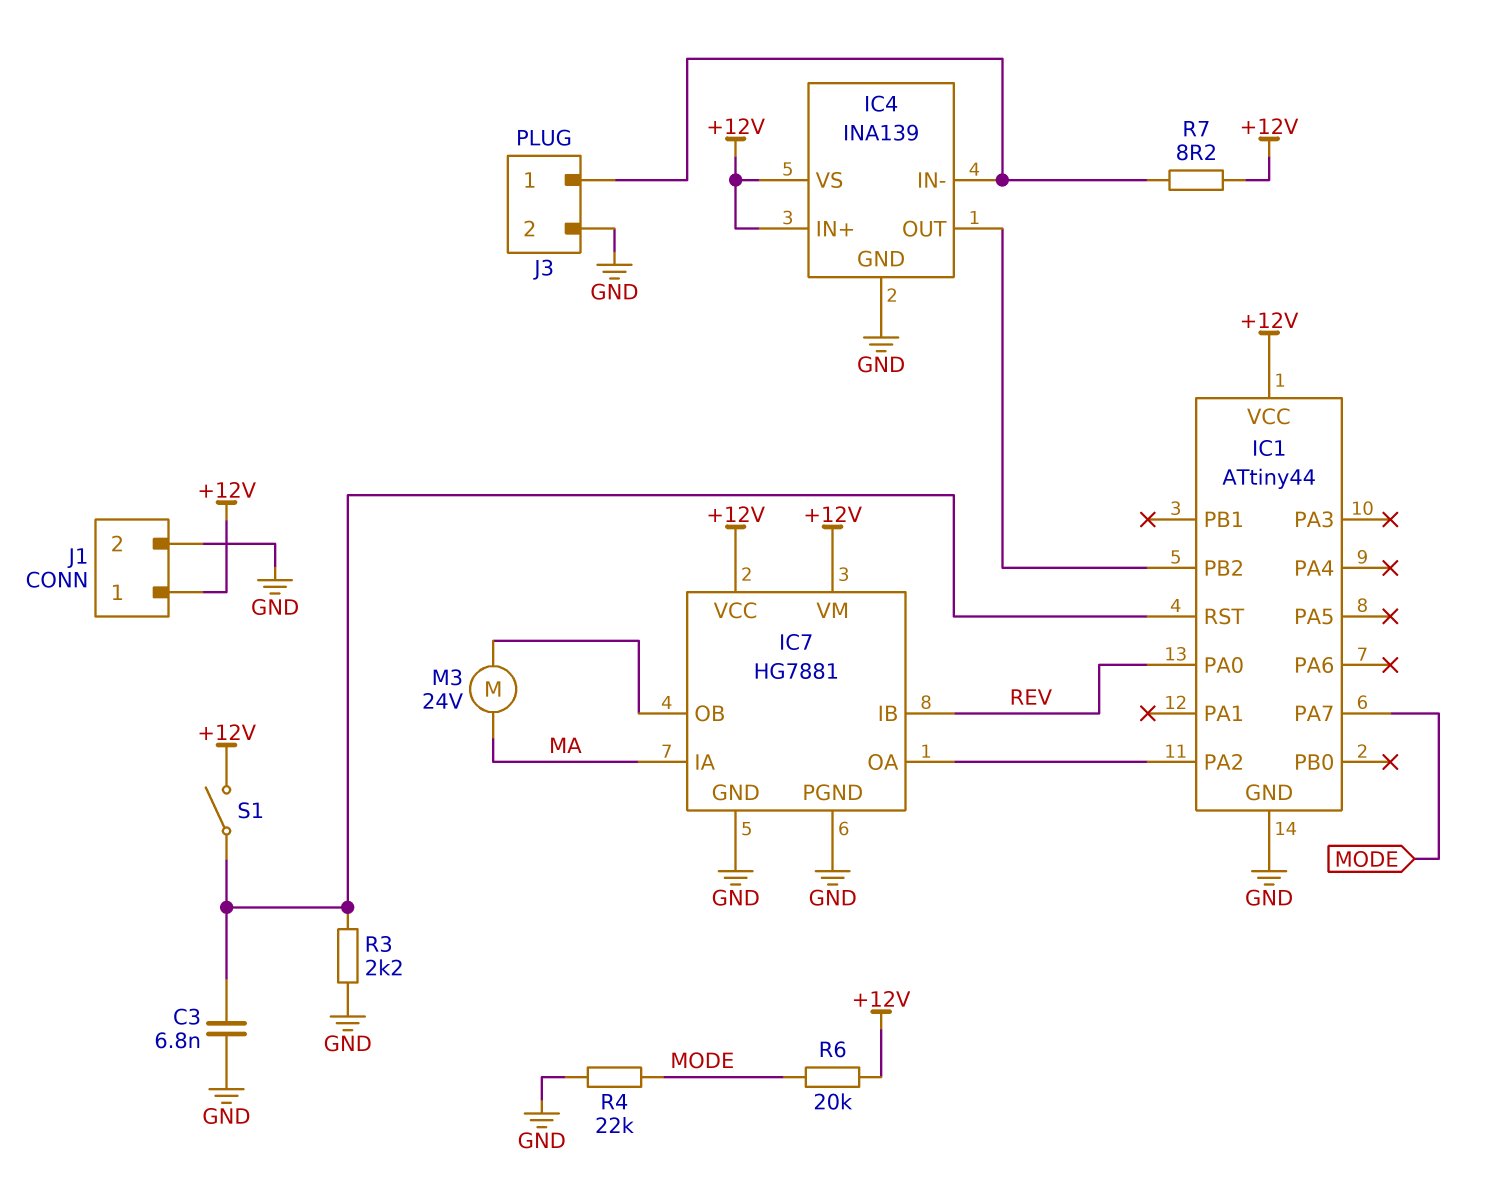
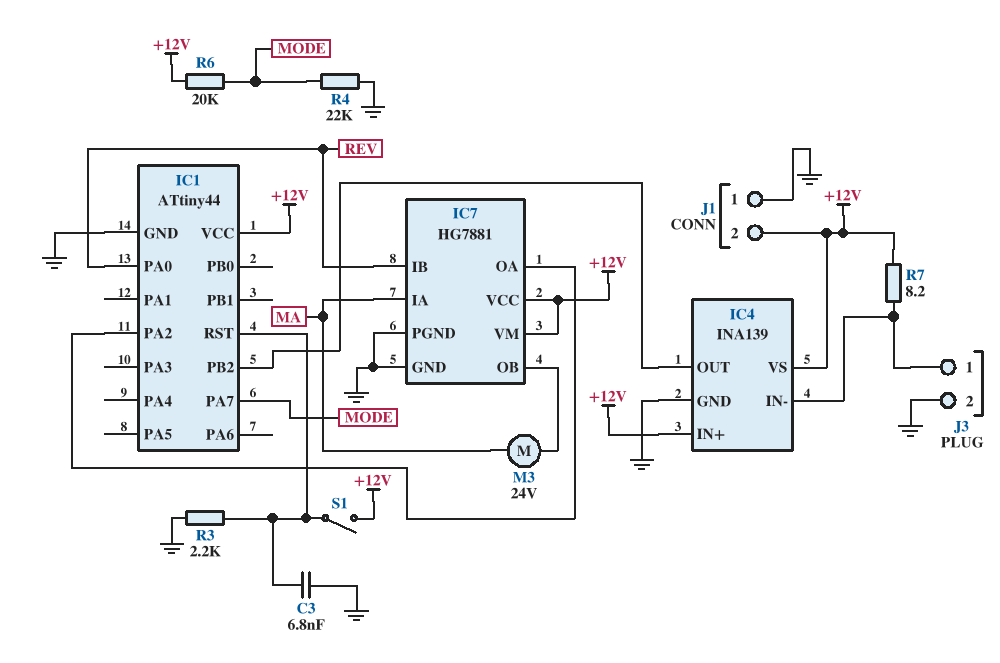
J1 pin 1: +12V -> GND
J1 pin 2: GND -> +12V

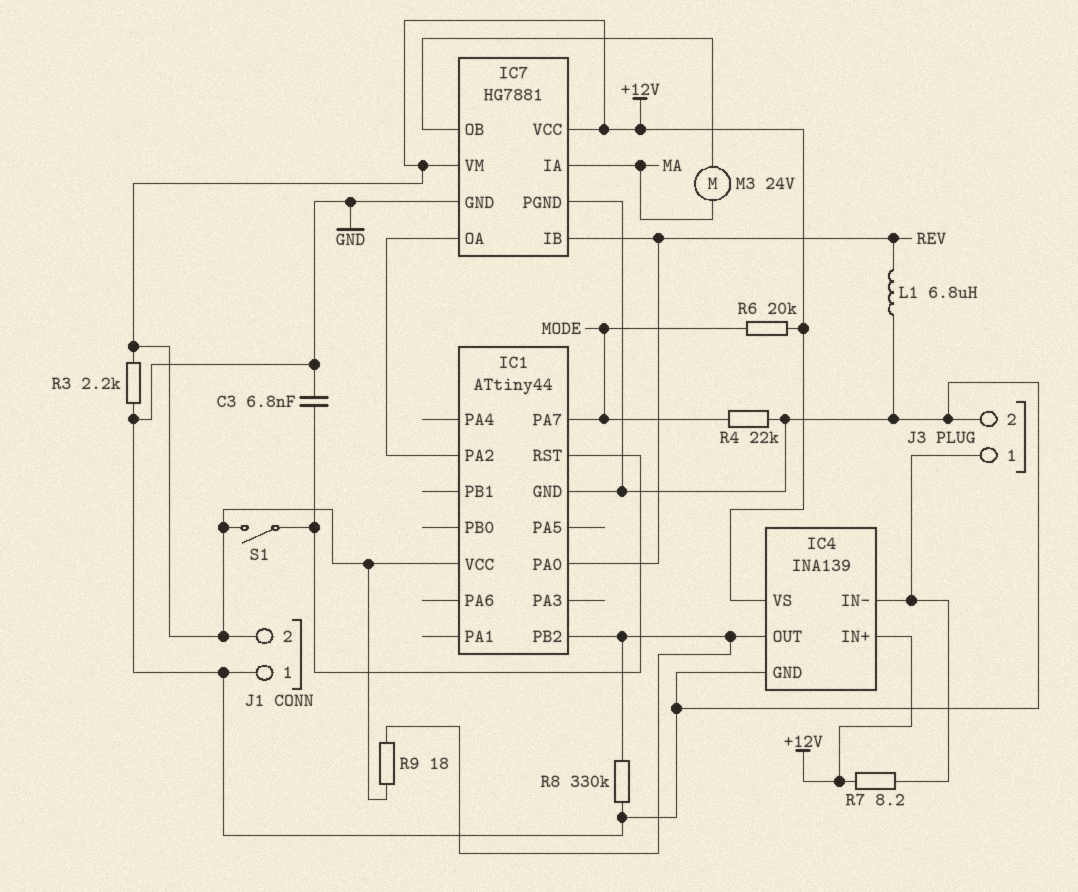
L1: none -> 6.8uH (GND, REV)
R3: 2.2k (GND, IC1/RST) -> 2.2k (+12V, GND)
R8: none -> 330k (GND, IC1/PB2)
R9: none -> 18 (+12V, IC1/PB2)

